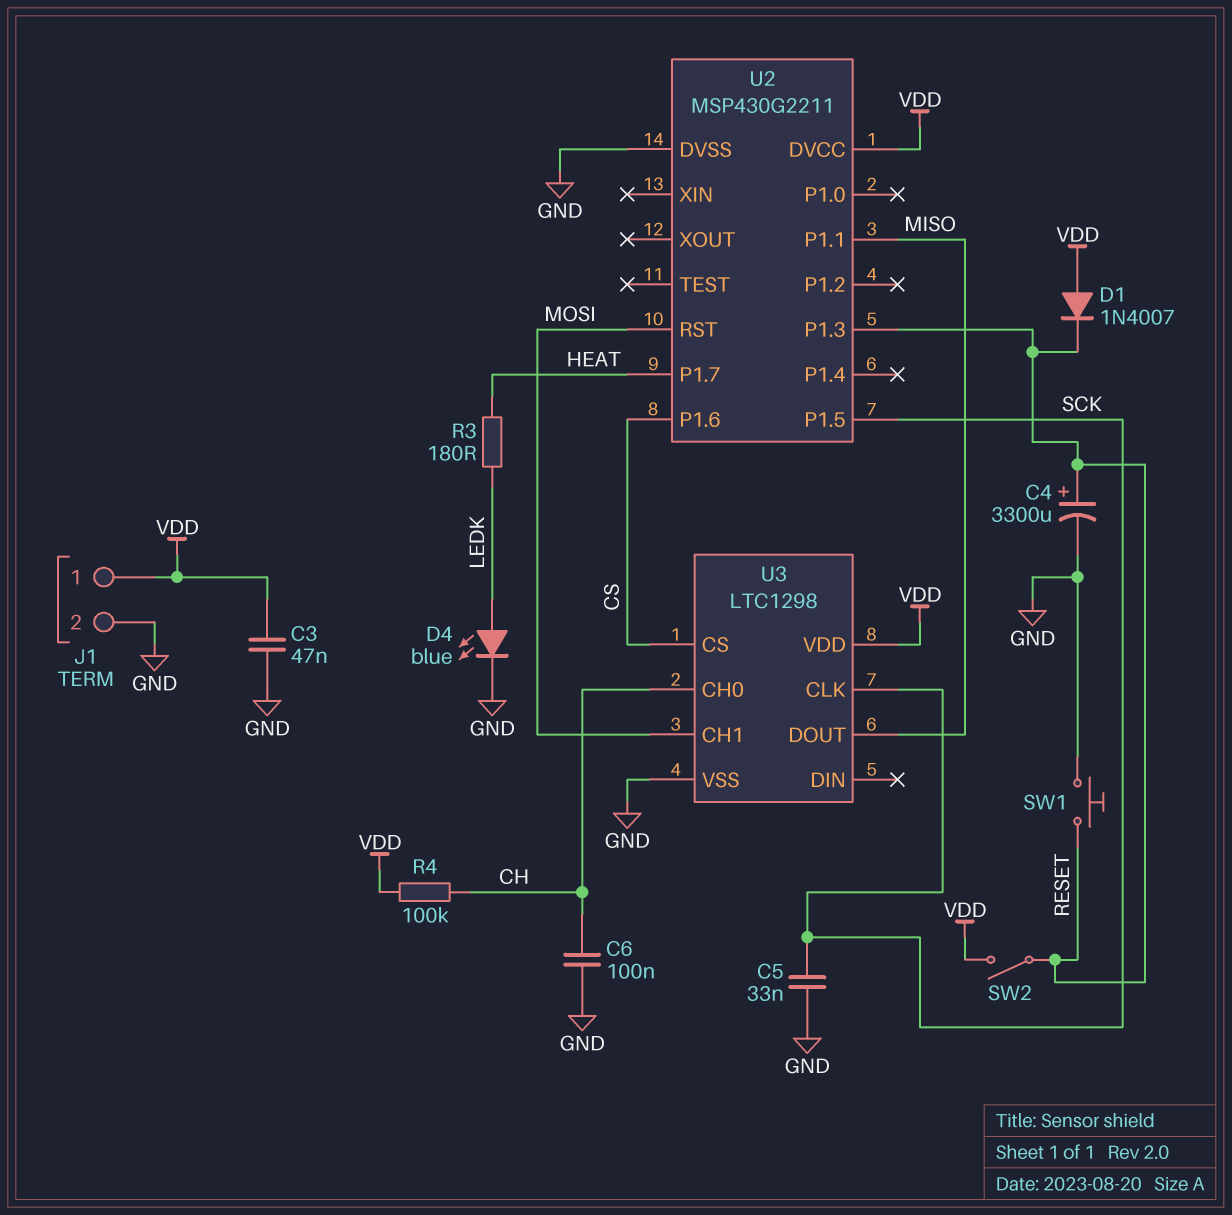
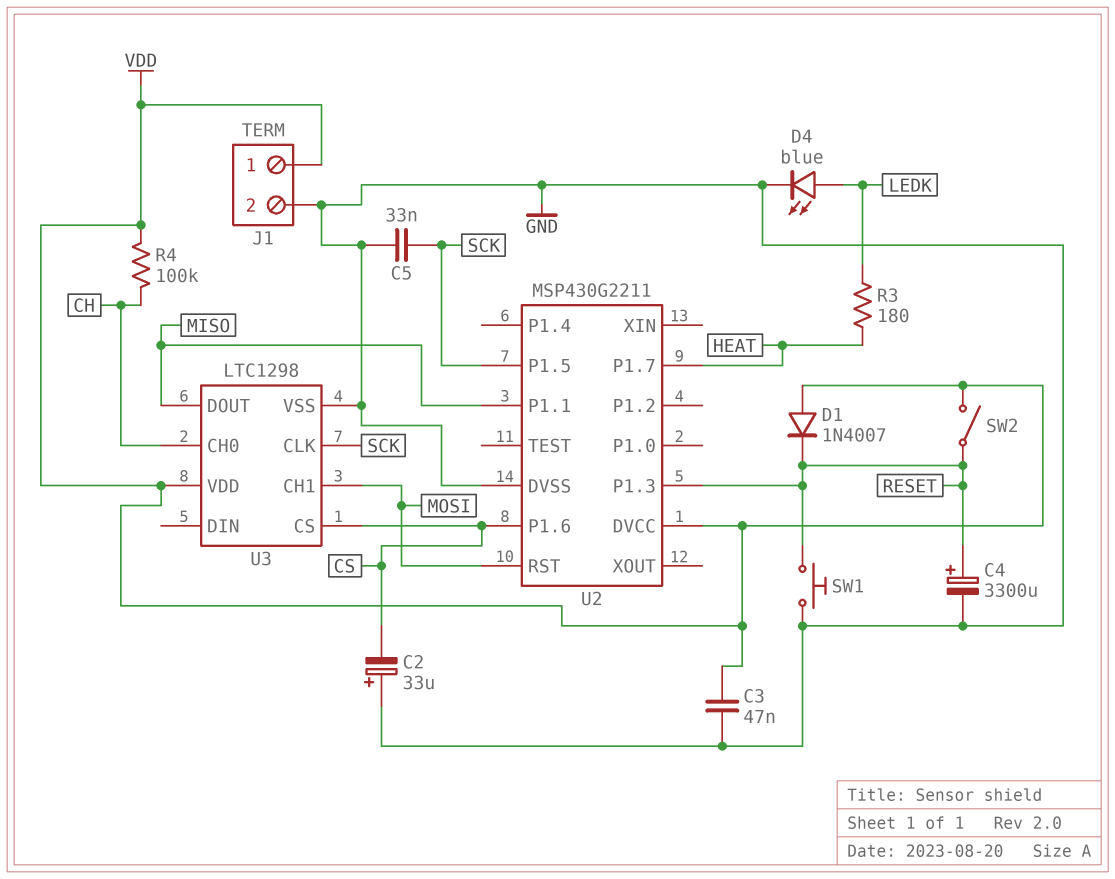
C2: none -> 33uF (plus GND, minus CS)
C6: 100nF (CH, GND) -> none

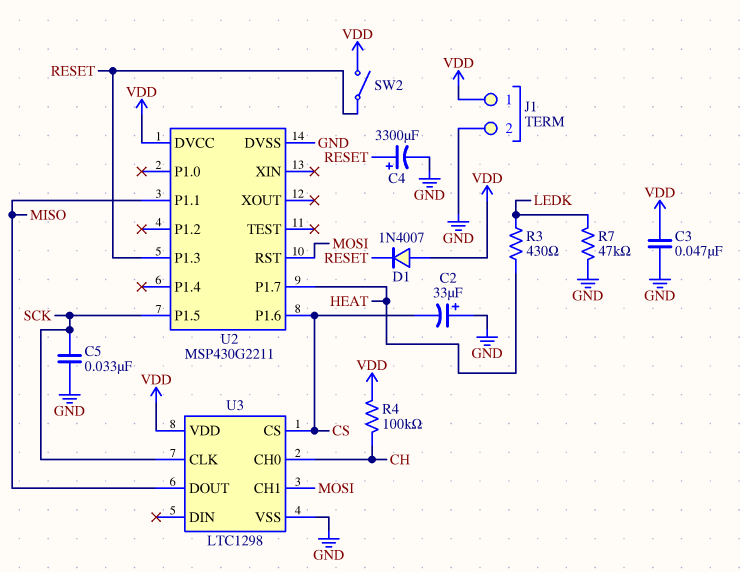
D4: LED blue (A LEDK, K GND) -> none
R3: 180 (HEAT, LEDK) -> 430 (HEAT, LEDK)
R7: none -> 47k (GND, LEDK)
SW1: button (GND, RESET) -> none

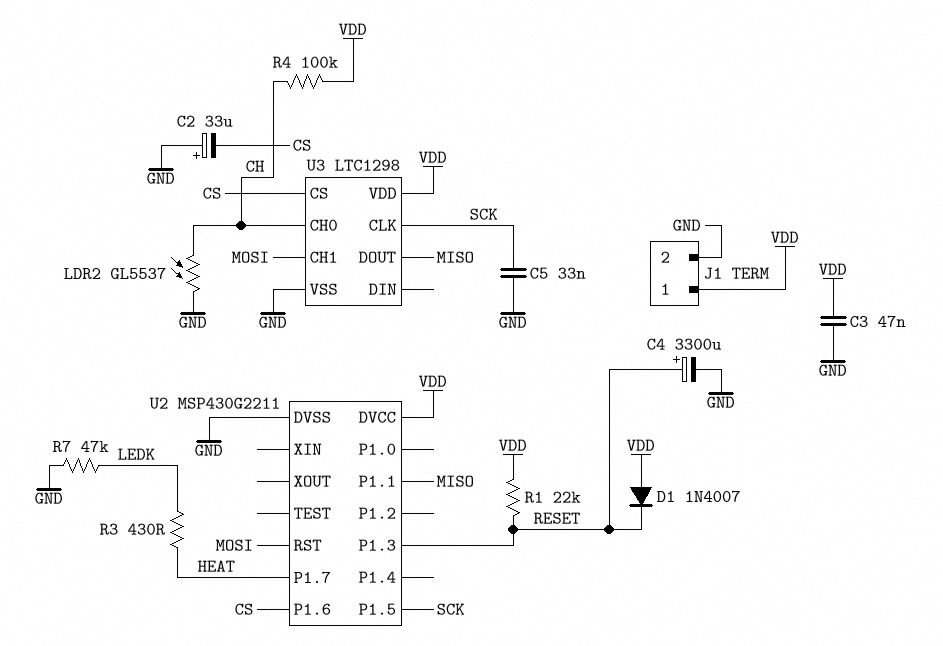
LDR2: none -> GL5537 (CH, GND)
R1: none -> 22k (RESET, VDD)
SW2: switch (RESET, VDD) -> none

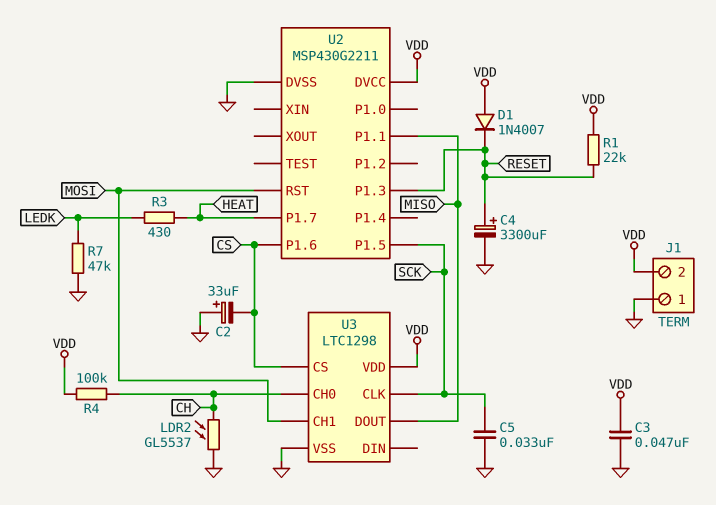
J1 pin 1: VDD -> GND
J1 pin 2: GND -> VDD

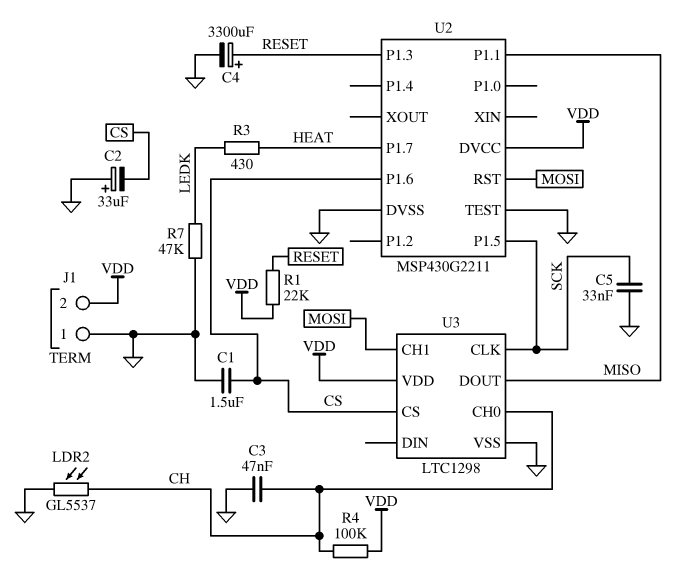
C1: none -> 1.5uF (CS, GND)
C3: 47nF (GND, VDD) -> 47nF (CH, GND)
D1: diode 1N4007 (A VDD, K RESET) -> none
U2 pin TEST: none -> GND

